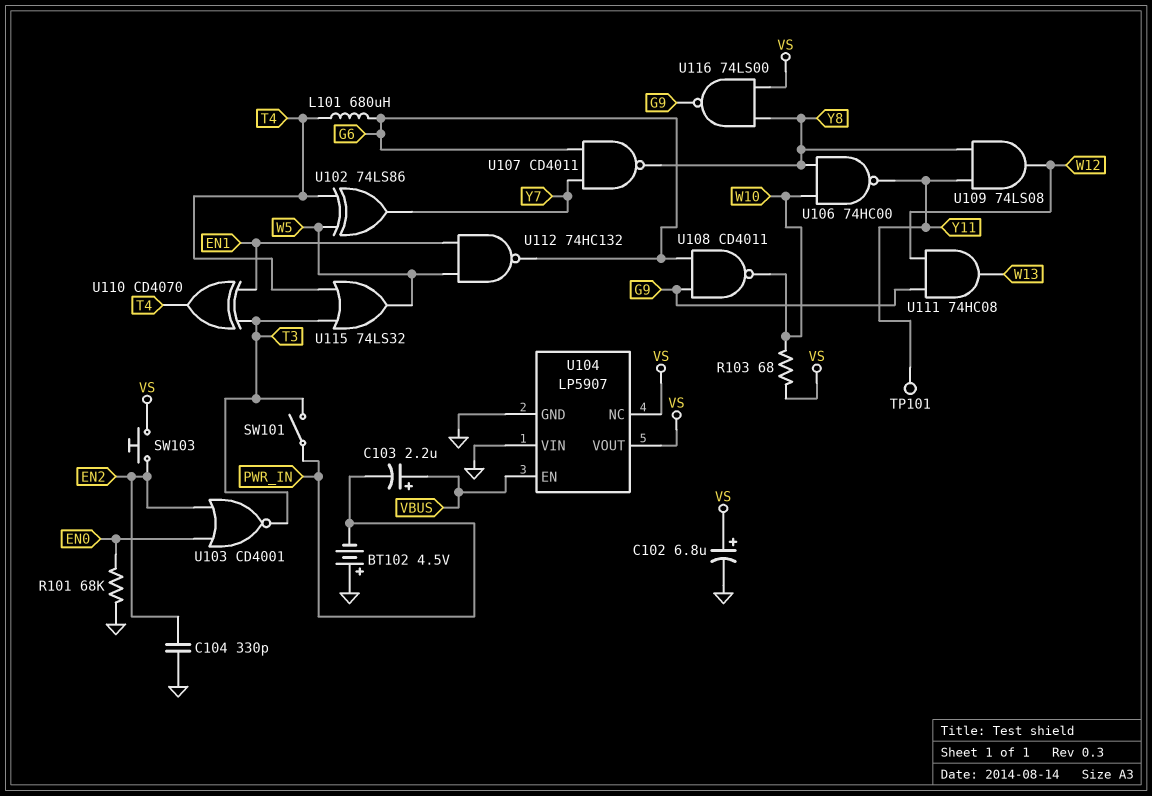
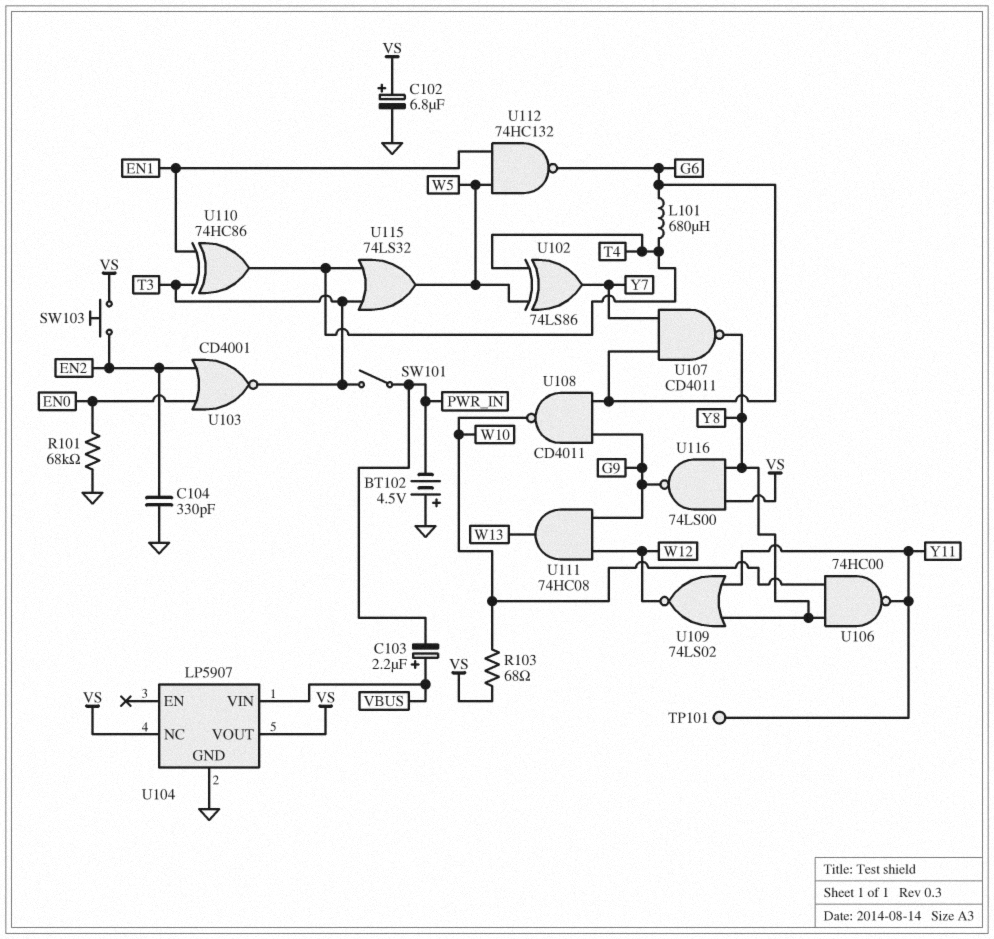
U104 pin EN: VBUS -> none
U104 pin VIN: GND -> VBUS
U109: AND 74LS08 (in Y8, in Y11, out W12) -> NOR 74LS02 (in Y8, in Y11, out W12)
U110: XOR CD4070 (in EN1, in T3, out T4) -> XOR 74HC86 (in EN1, in T3, out T4)

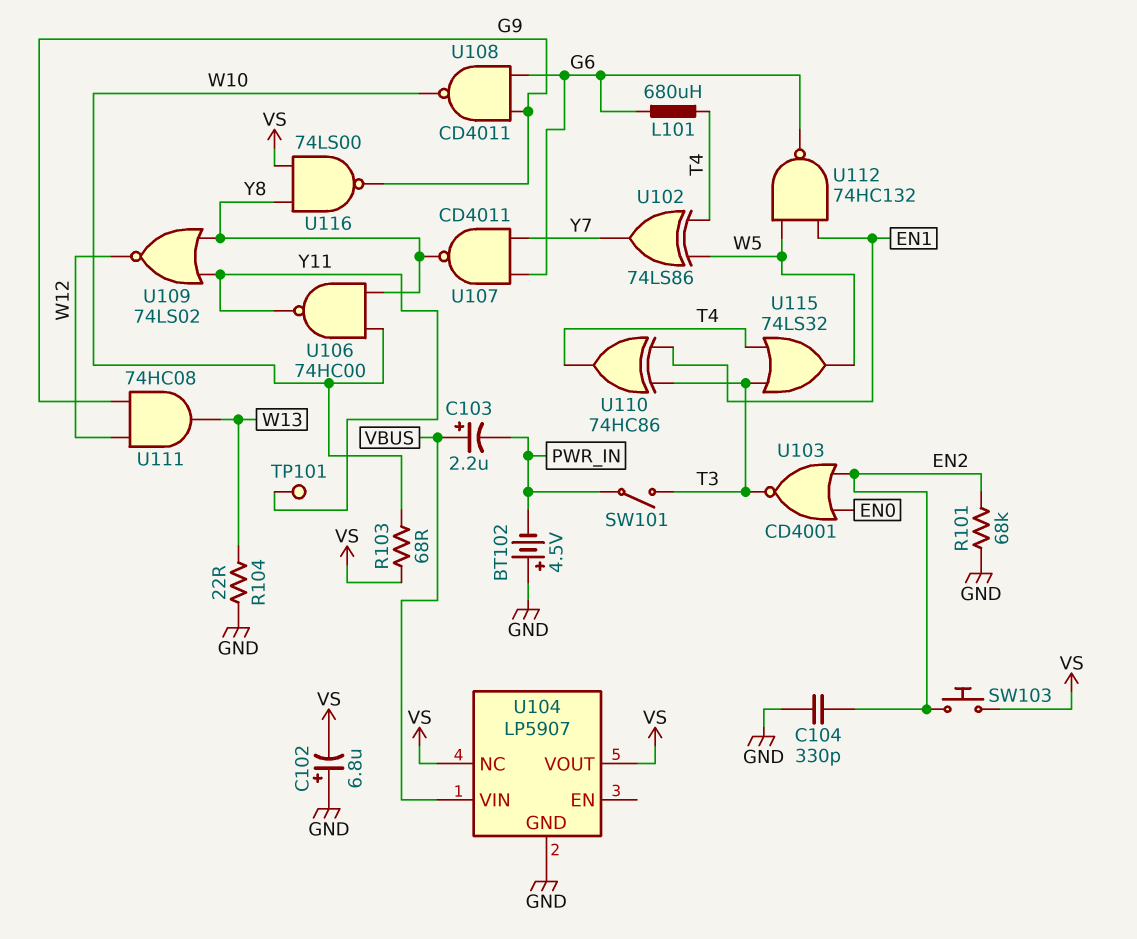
C102: 6.8uF (plus VS, minus GND) -> 6.8uF (plus GND, minus VS)
R101: 68k (EN0, GND) -> 68k (EN2, GND)
R104: none -> 22 (GND, W13)

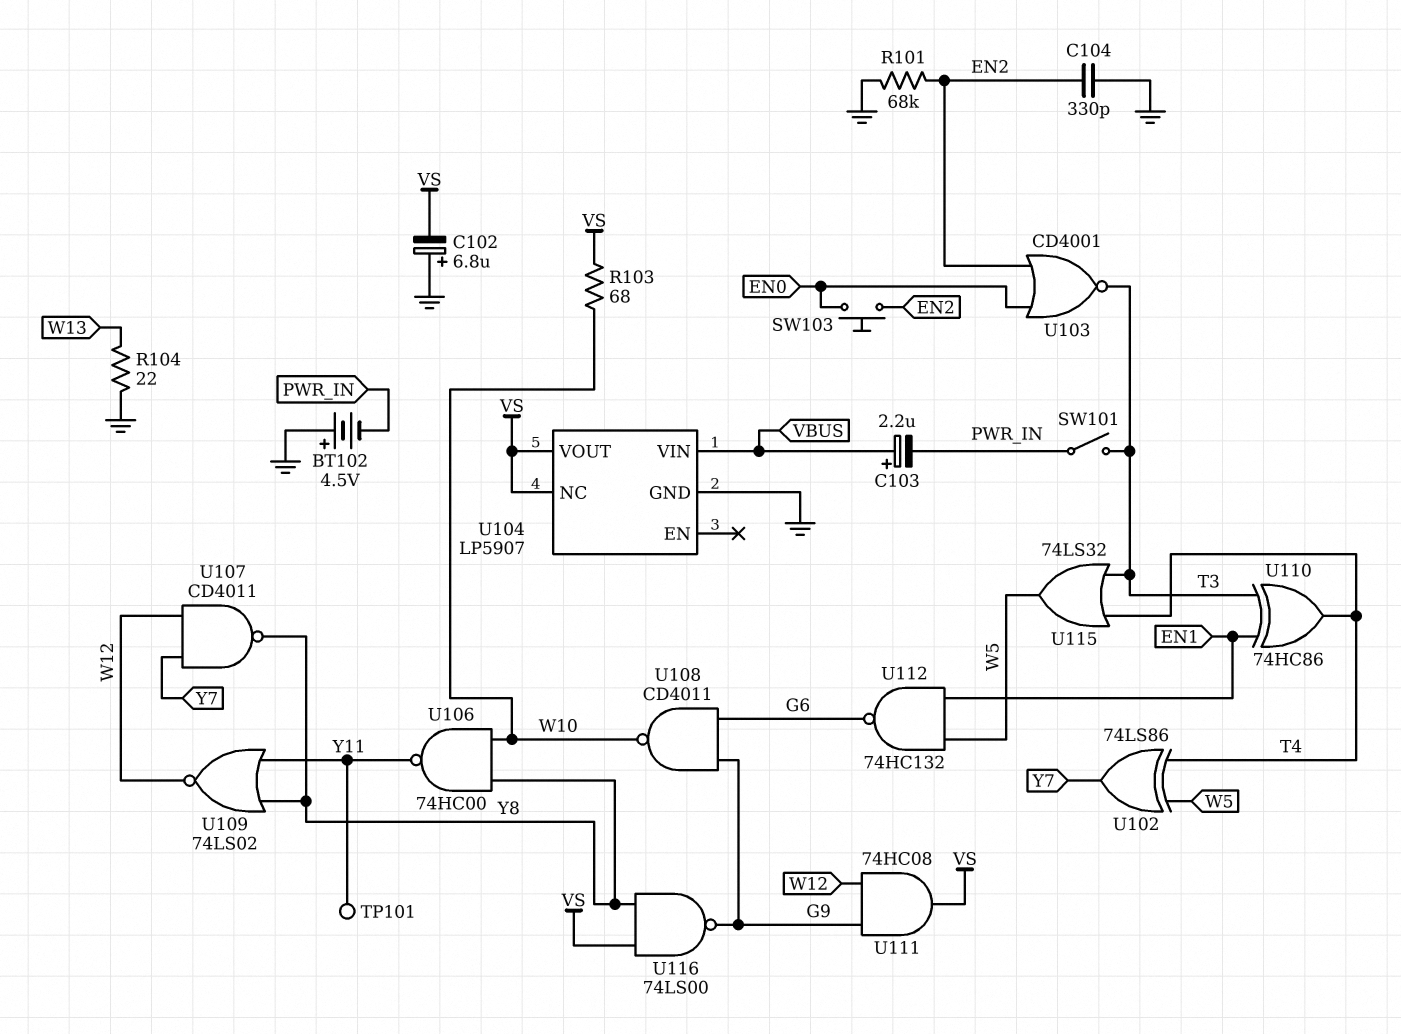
L101: 680uH (G6, T4) -> none
SW103: button (EN2, VS) -> button (EN0, EN2)
U107: NAND CD4011 (in G6, in Y7, out Y8) -> NAND CD4011 (in W12, in Y7, out Y8)
U111: AND 74HC08 (in G9, in W12, out W13) -> AND 74HC08 (in G9, in W12, out VS)

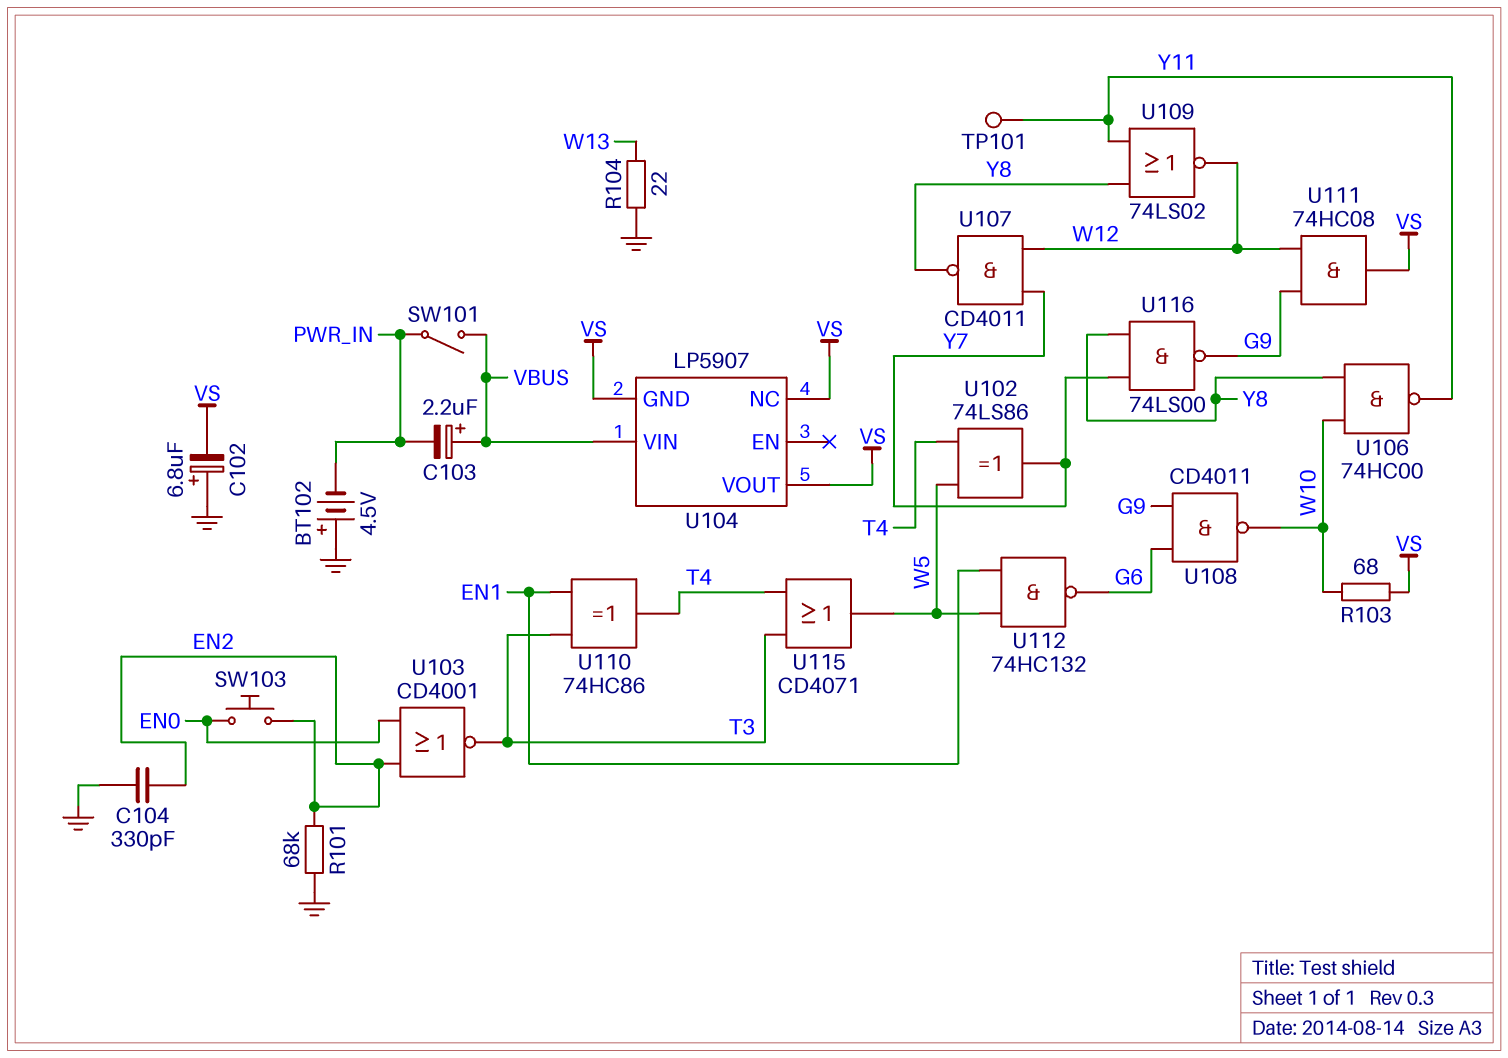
SW101: switch (PWR_IN, T3) -> switch (PWR_IN, VBUS)
U104 pin GND: GND -> VS
U115: OR 74LS32 (in T3, in T4, out W5) -> OR CD4071 (in T3, in T4, out W5)
U116: NAND 74LS00 (in VS, in Y8, out G9) -> NAND 74LS00 (in Y7, in Y8, out G9)

